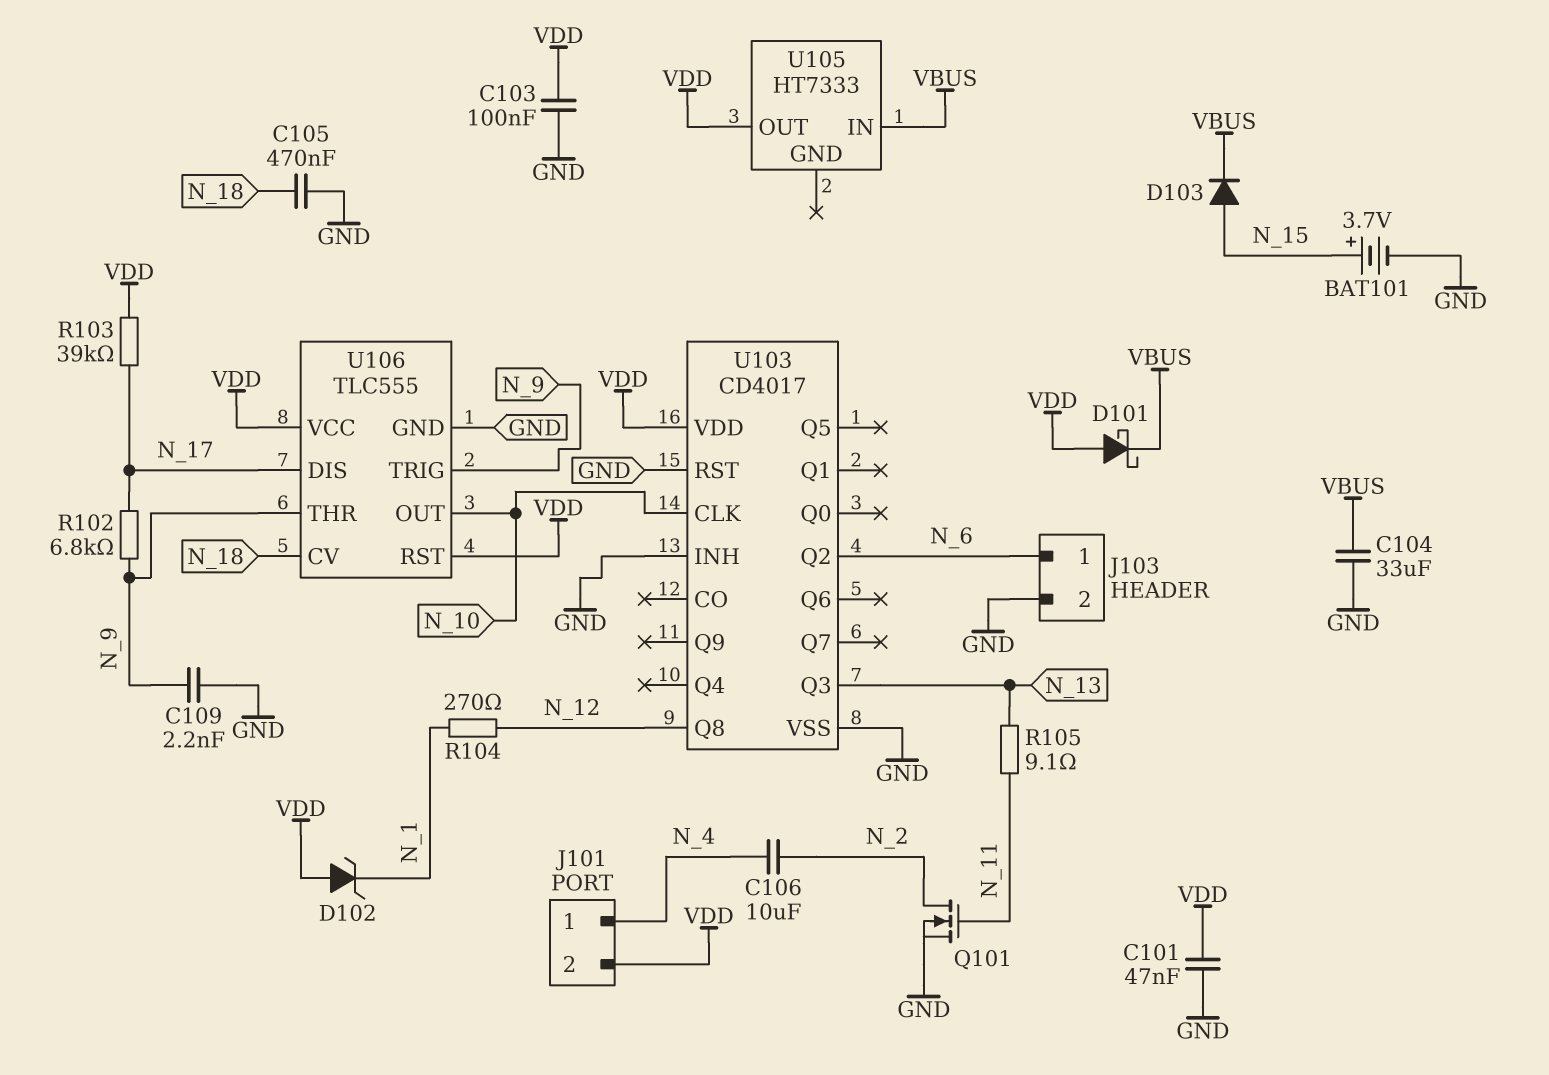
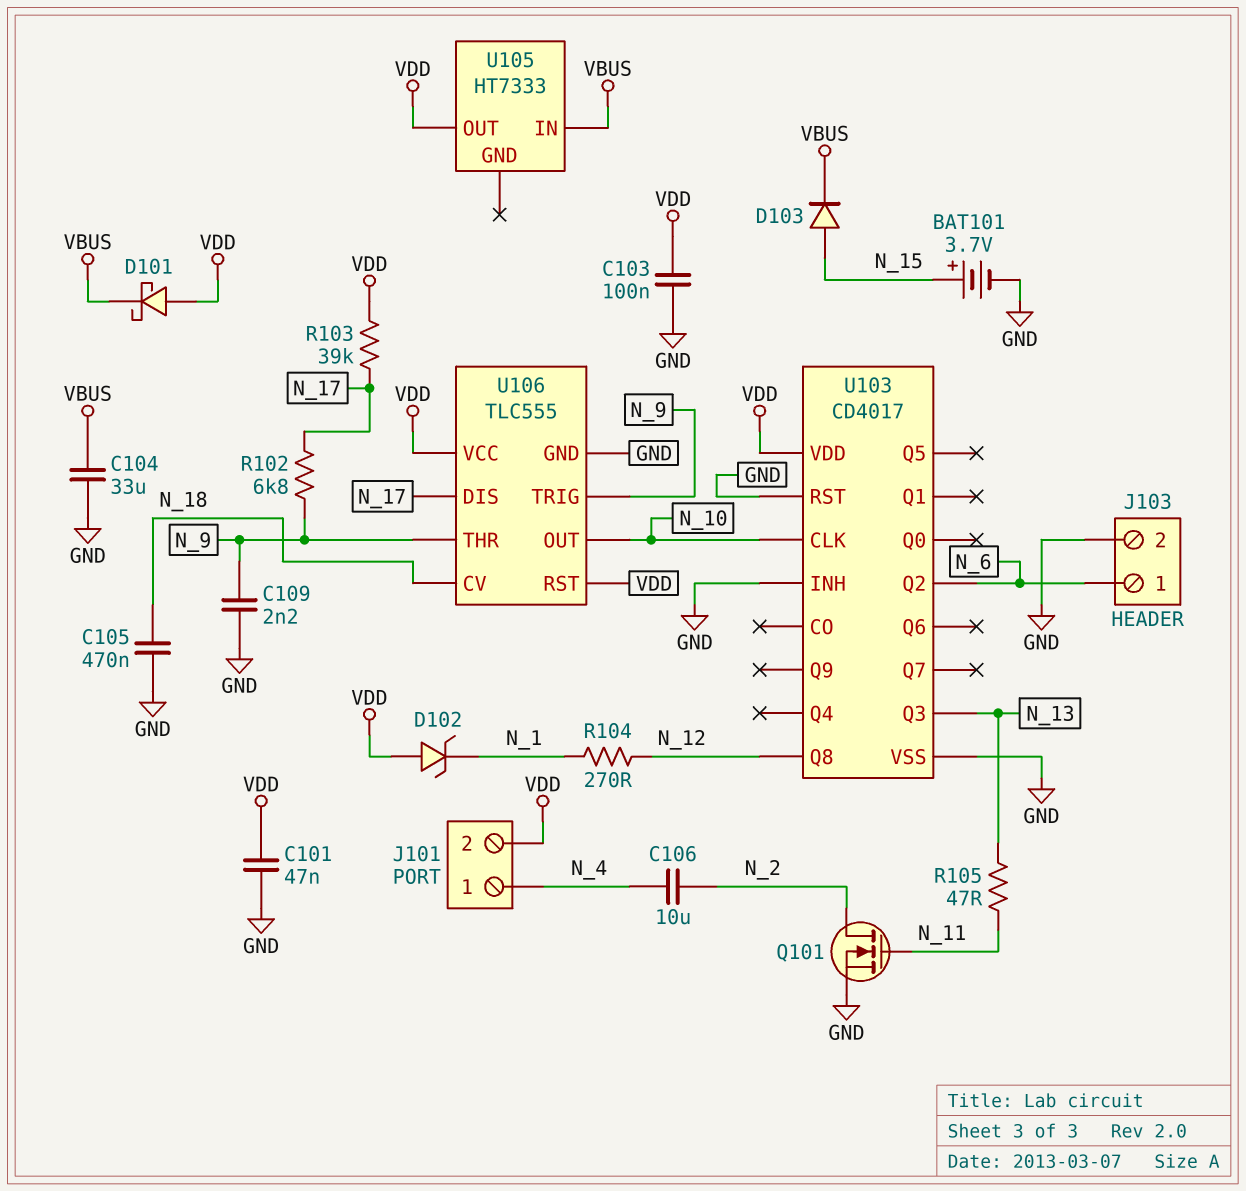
R105: 9.1 (N_11, N_13) -> 47 (N_11, N_13)

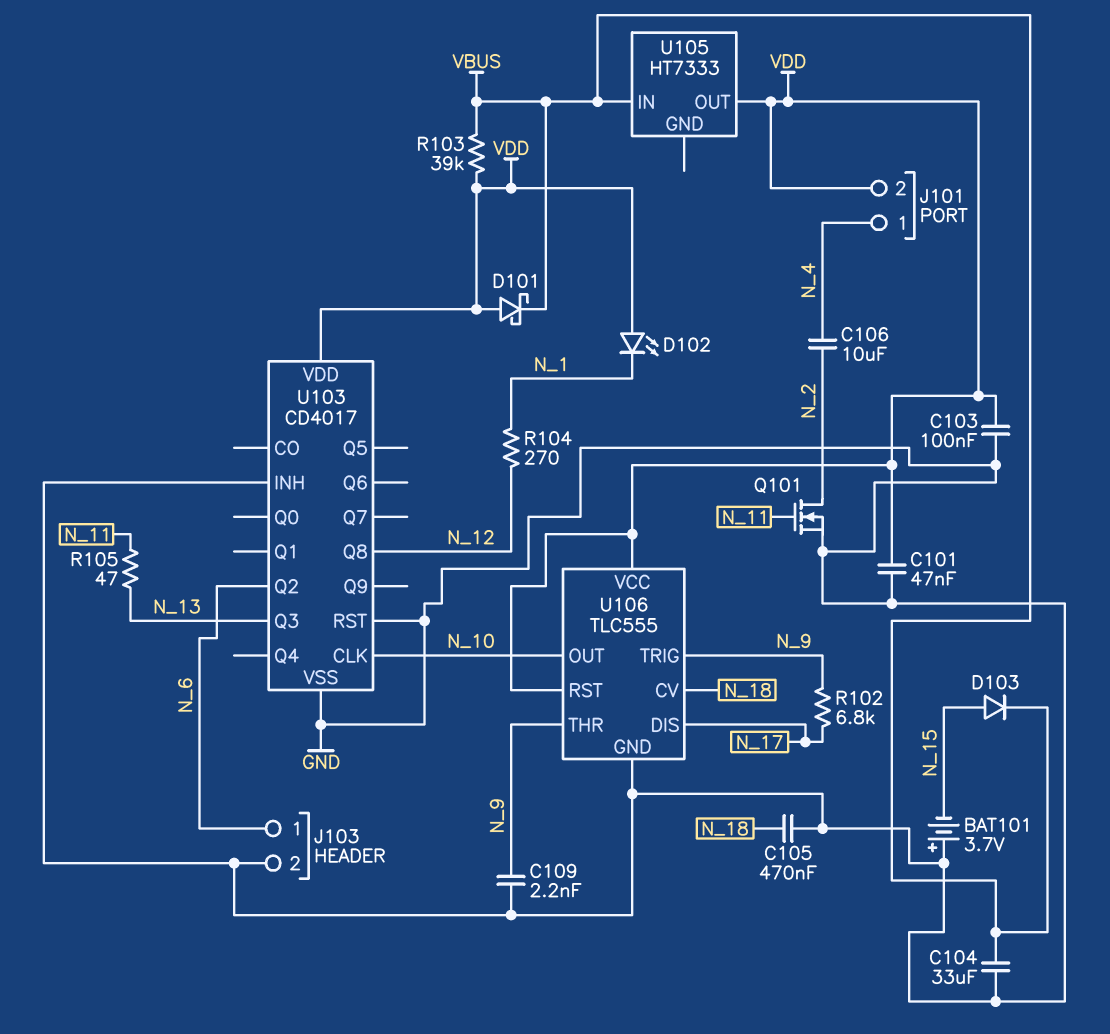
BAT101: 3.7V (plus N_15, minus GND) -> 3.7V (plus GND, minus N_15)
D102: zener (A VDD, K N_1) -> LED (A VDD, K N_1)
R103: 39k (N_17, VDD) -> 39k (VBUS, VDD)

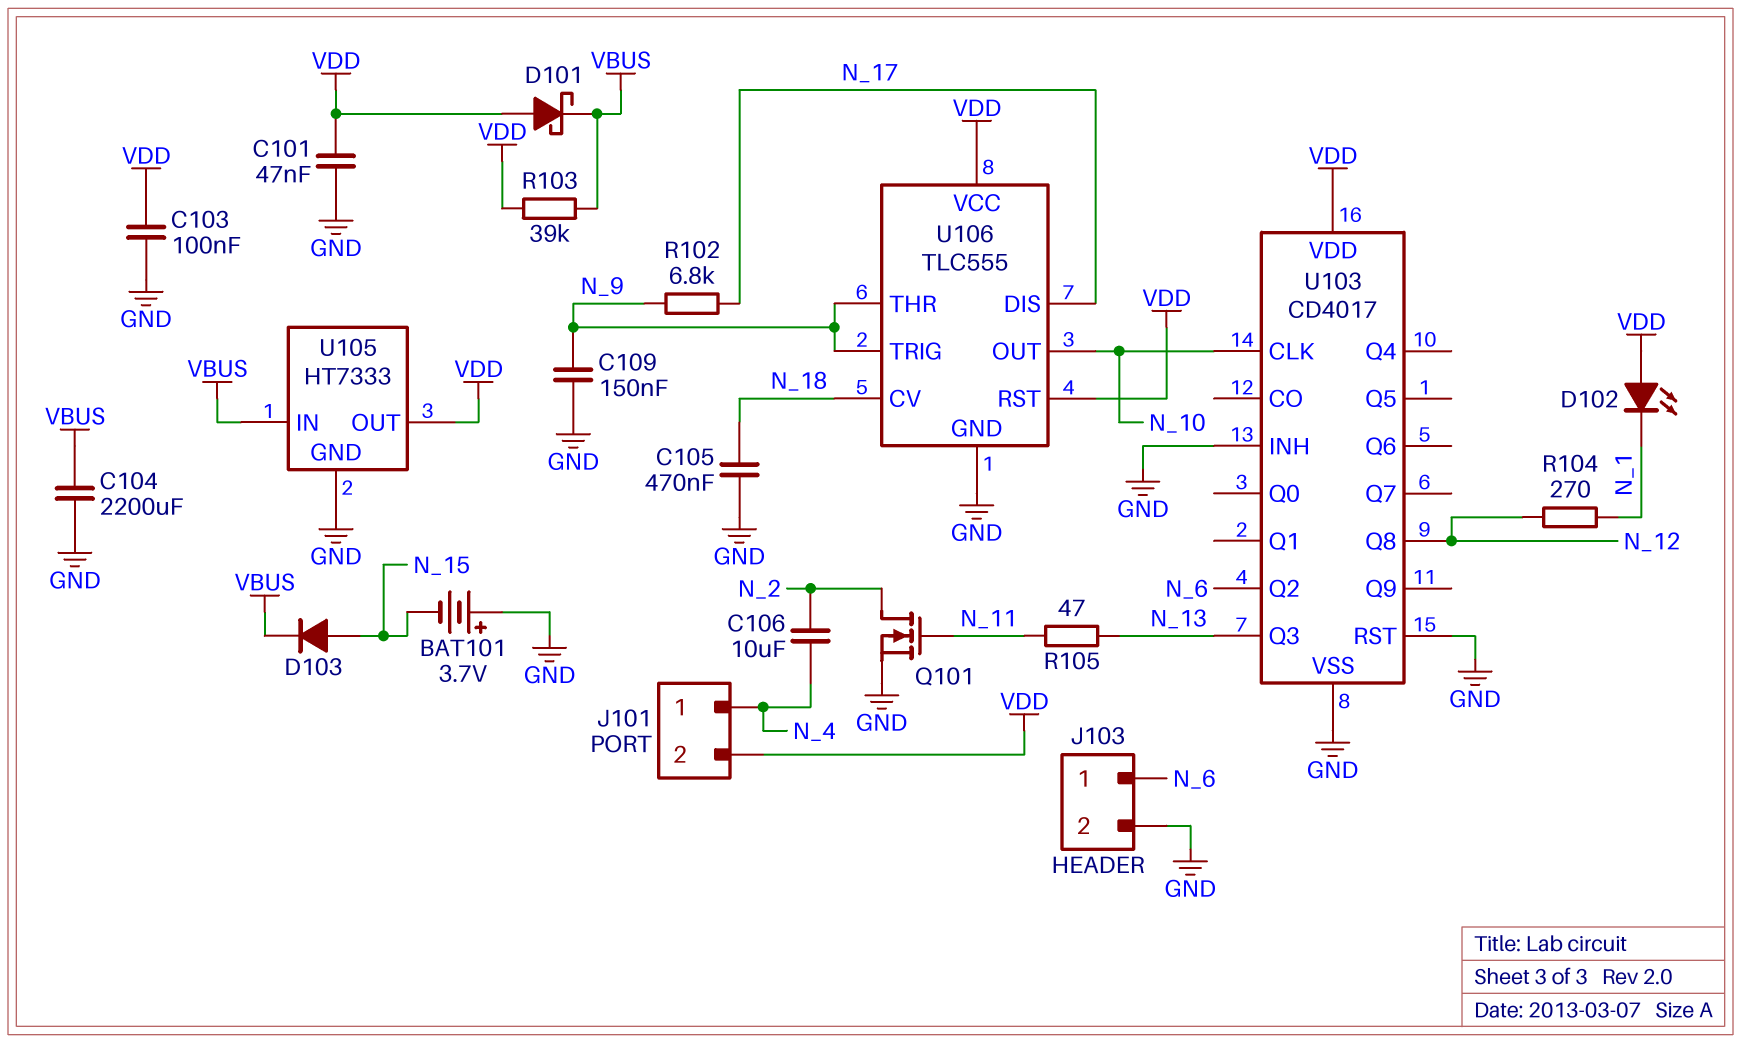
C104: 33uF (GND, VBUS) -> 2200uF (GND, VBUS)
C109: 2.2nF (GND, N_9) -> 150nF (GND, N_9)
U105 pin GND: none -> GND

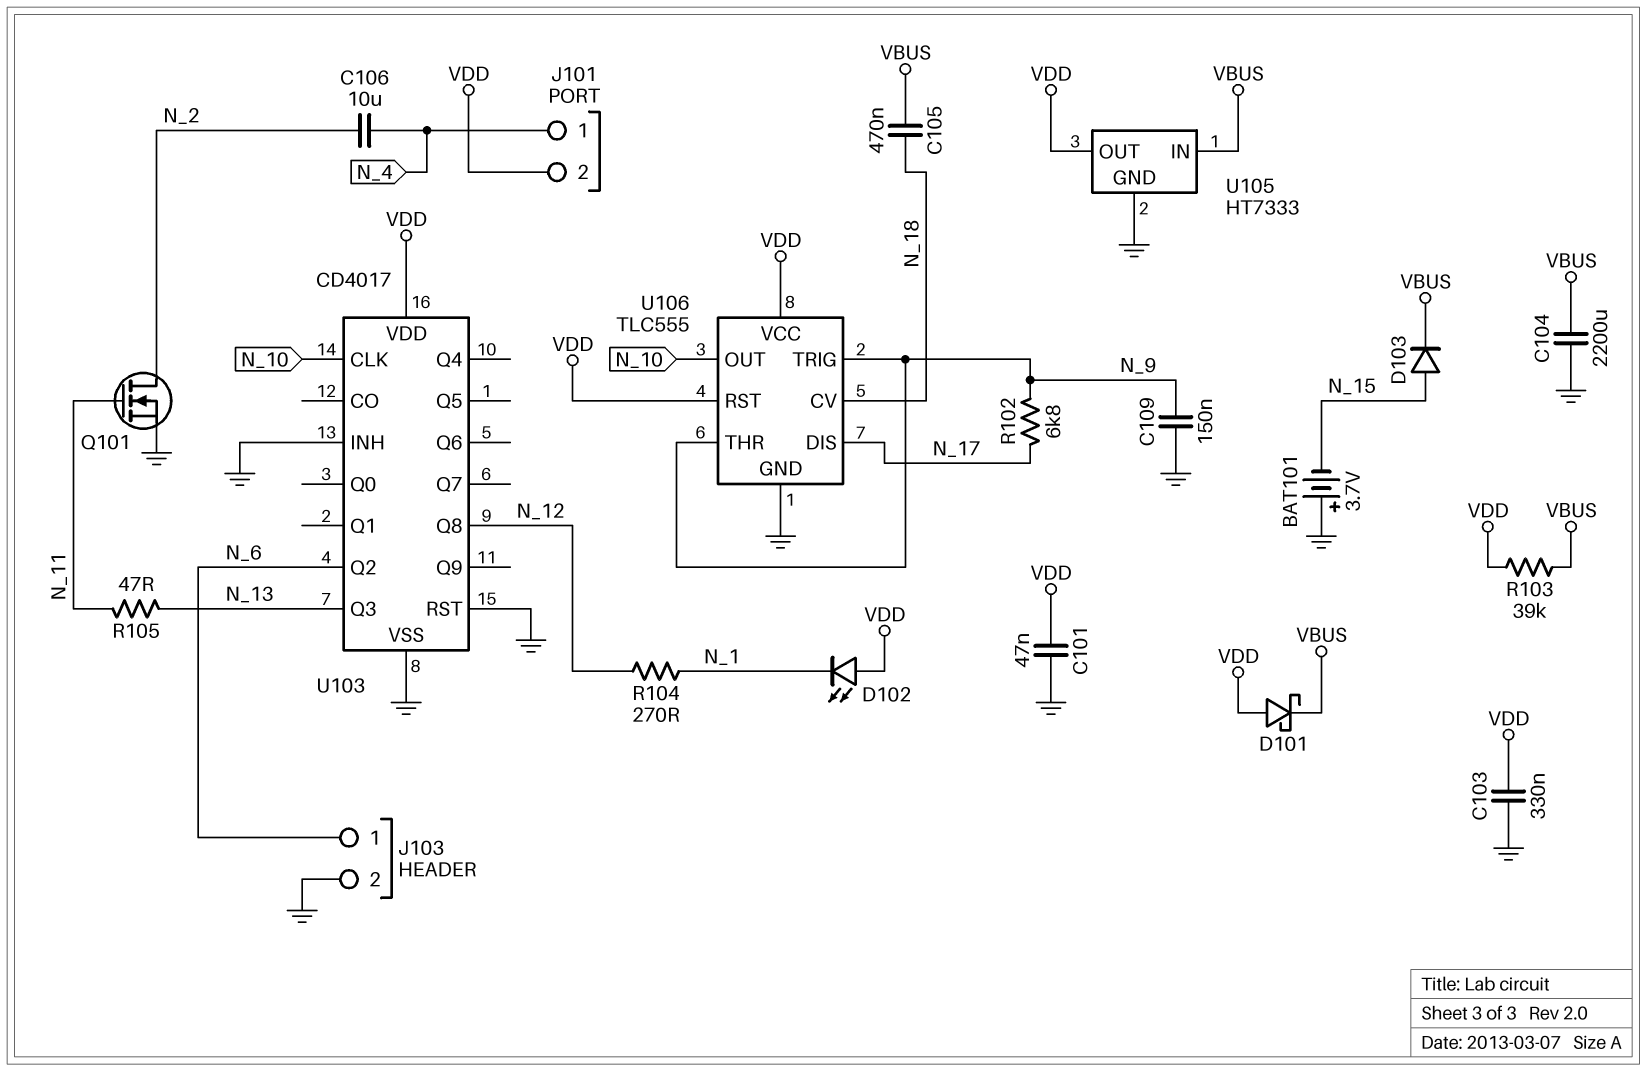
C103: 100nF (GND, VDD) -> 330nF (GND, VDD)
C105: 470nF (GND, N_18) -> 470nF (N_18, VBUS)

